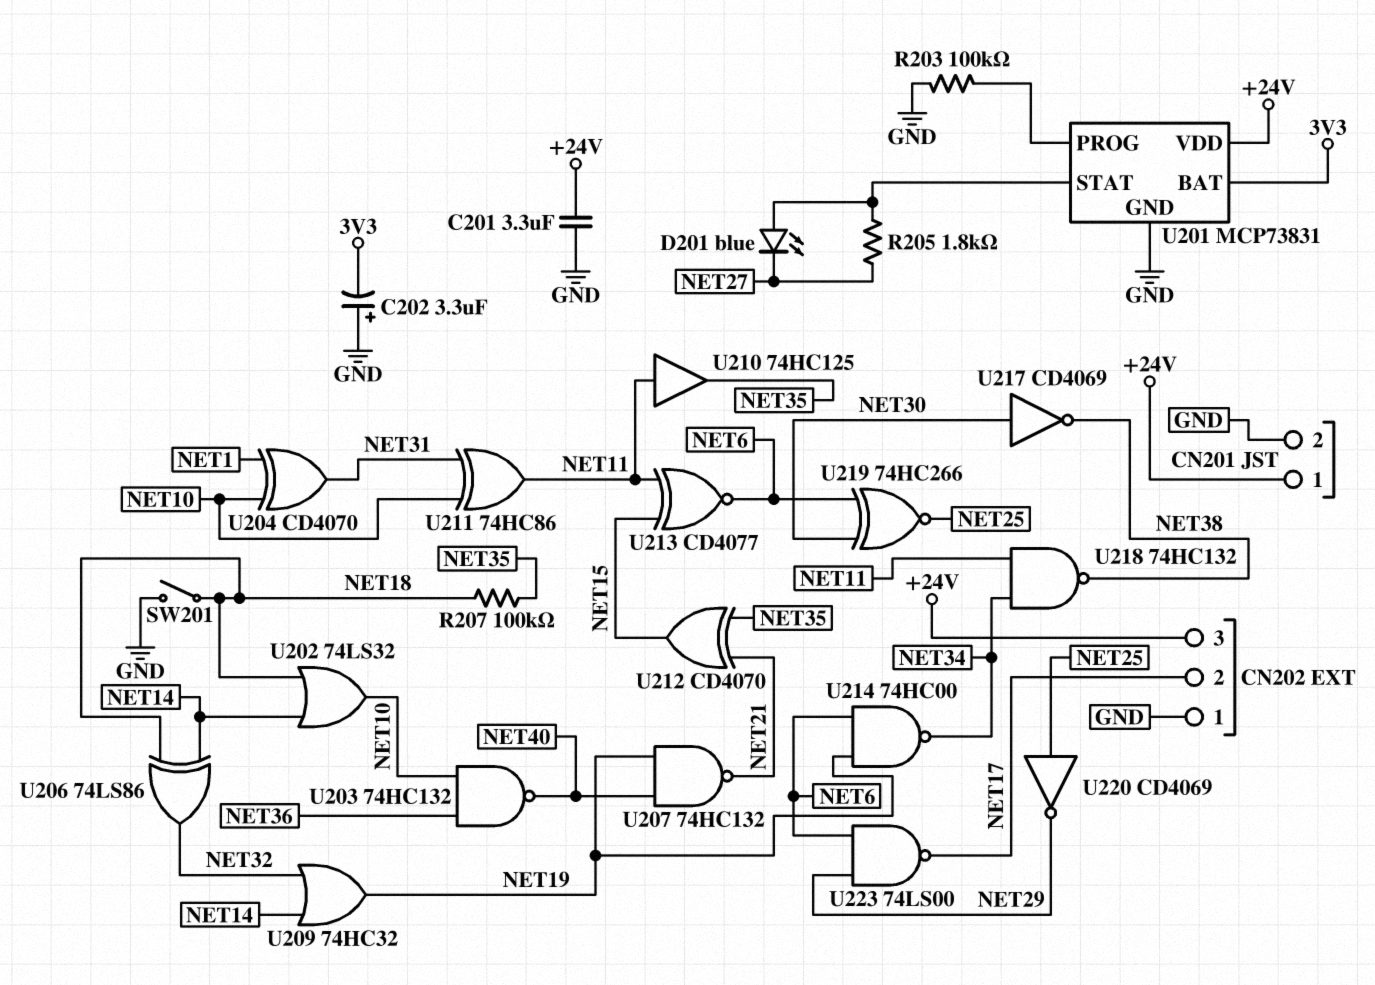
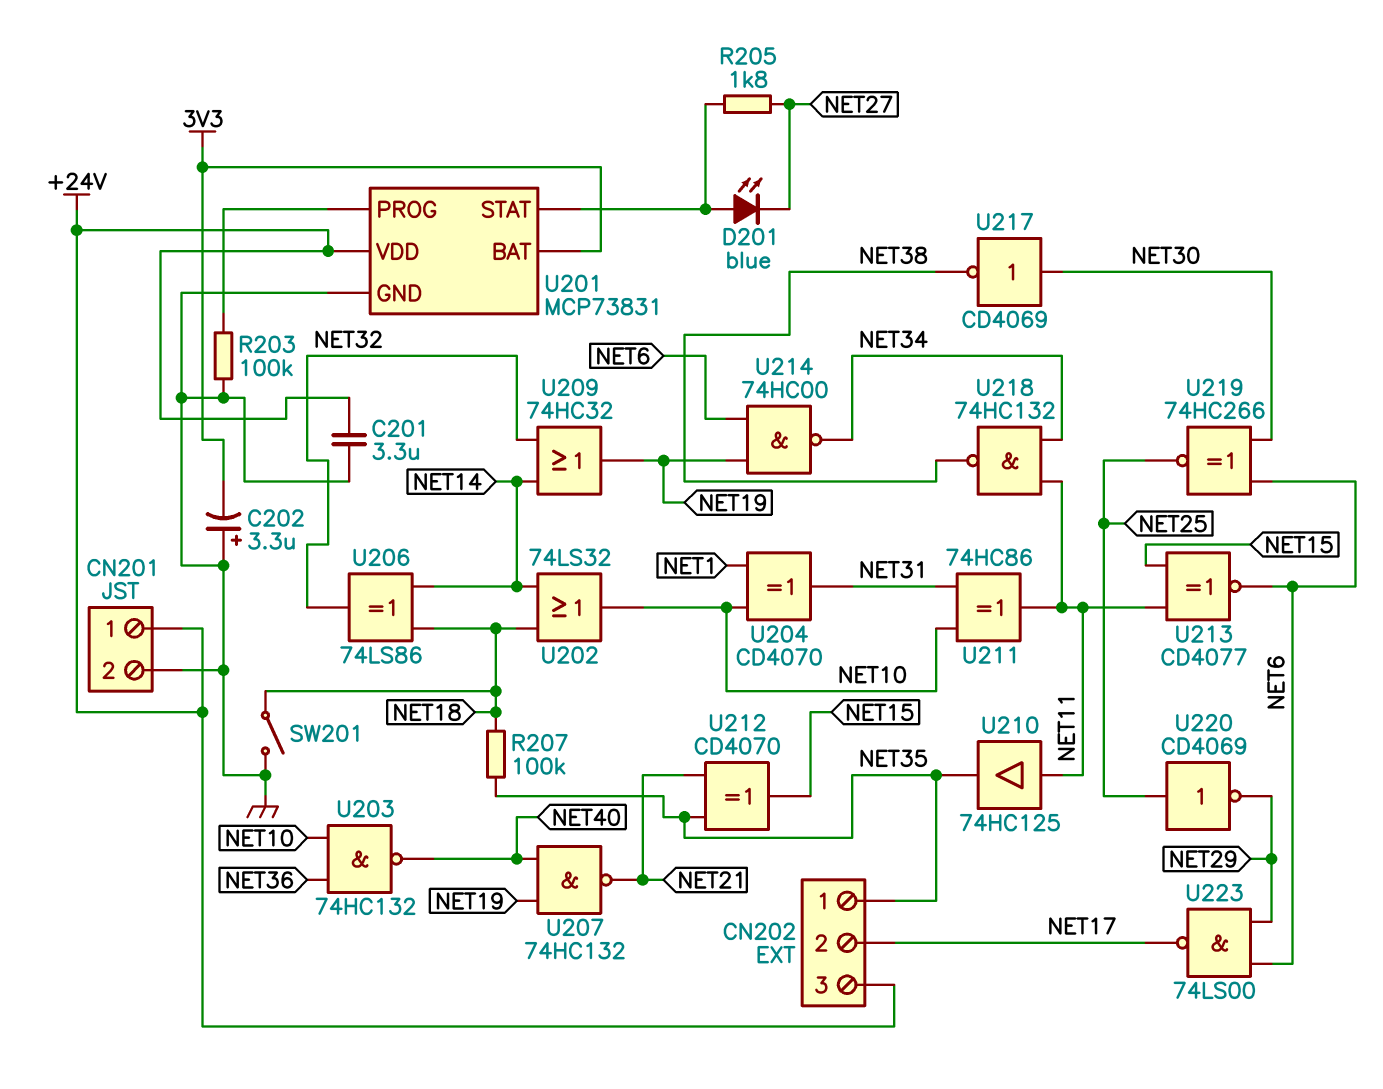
CN202 pin 1: GND -> NET35

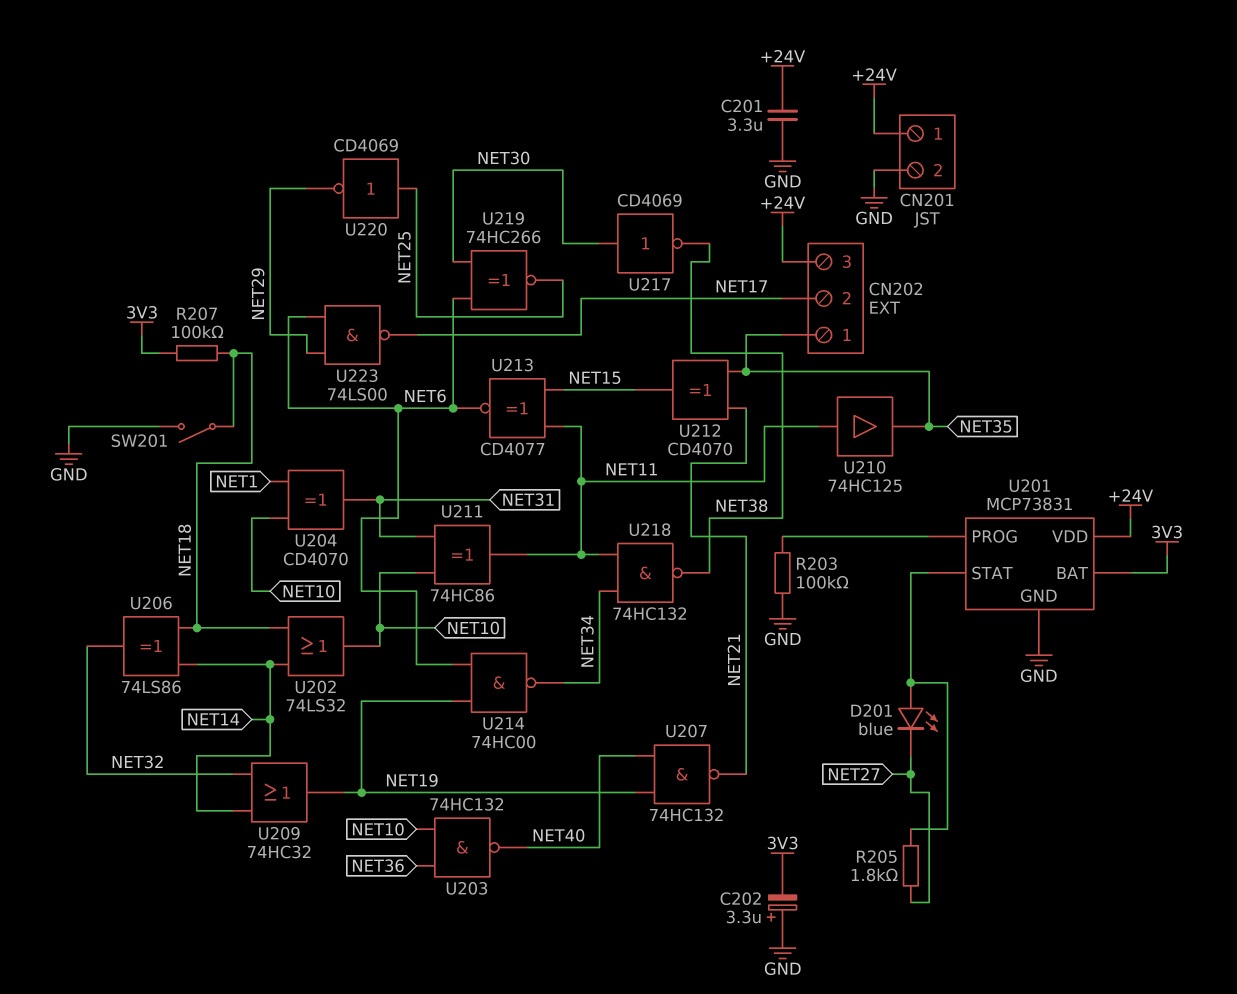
R207: 100k (NET18, NET35) -> 100k (3V3, NET18)

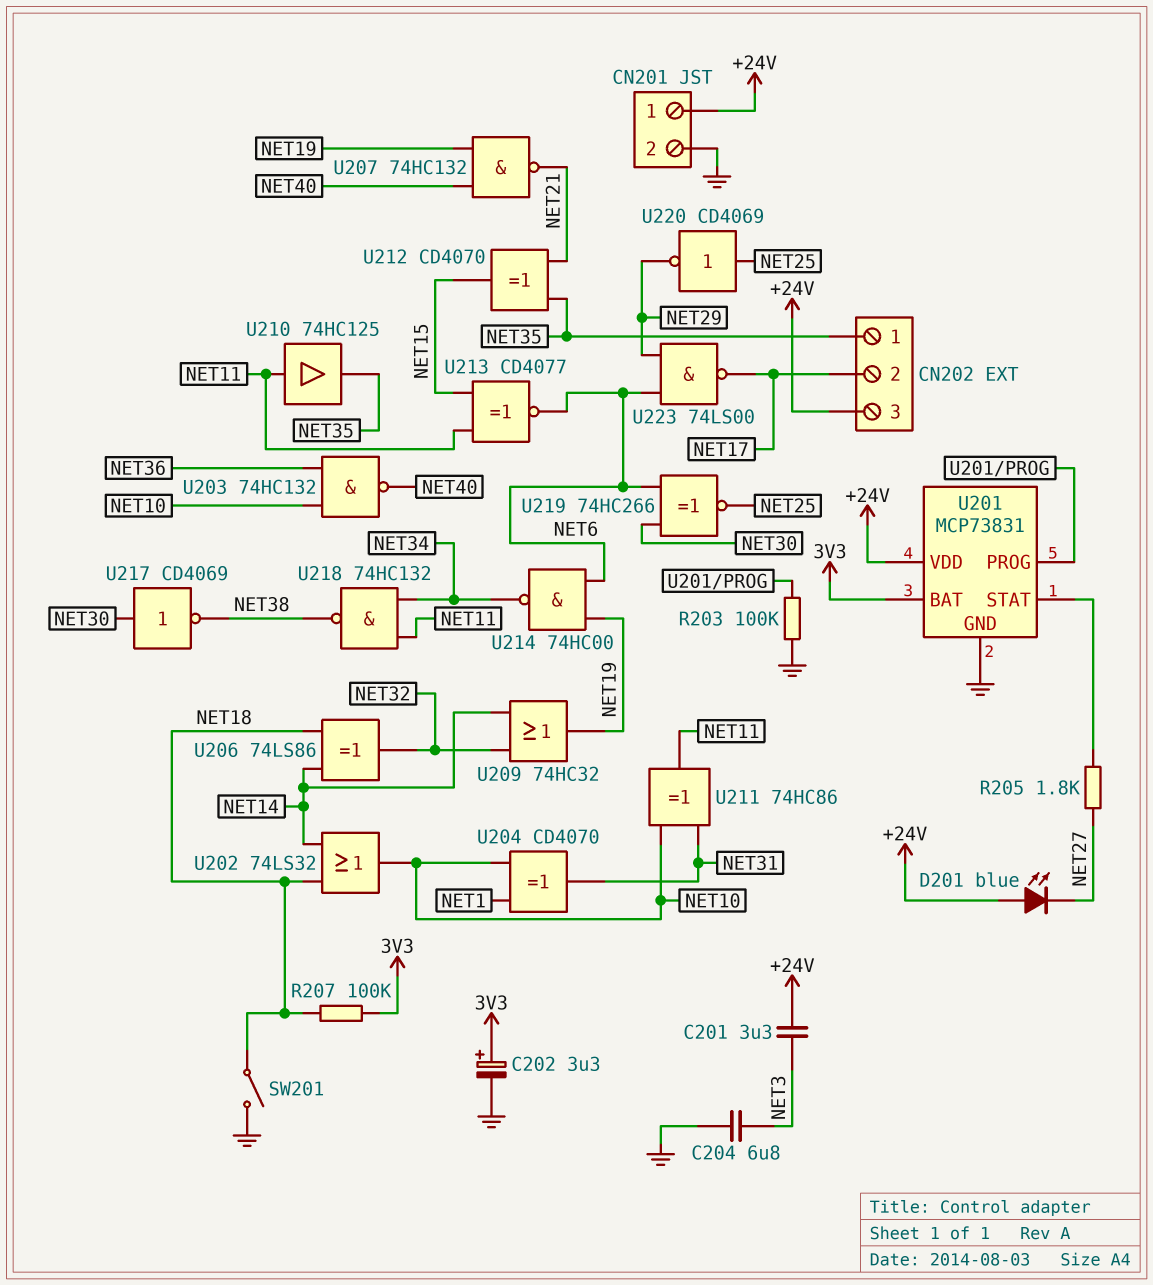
C201: 3.3uF (+24V, GND) -> 3.3uF (+24V, NET3)
C202: 3.3uF (plus GND, minus 3V3) -> 3.3uF (plus 3V3, minus GND)
C204: none -> 6.8uF (GND, NET3)
D201: LED blue (A U201/STAT, K NET27) -> LED blue (A +24V, K NET27)

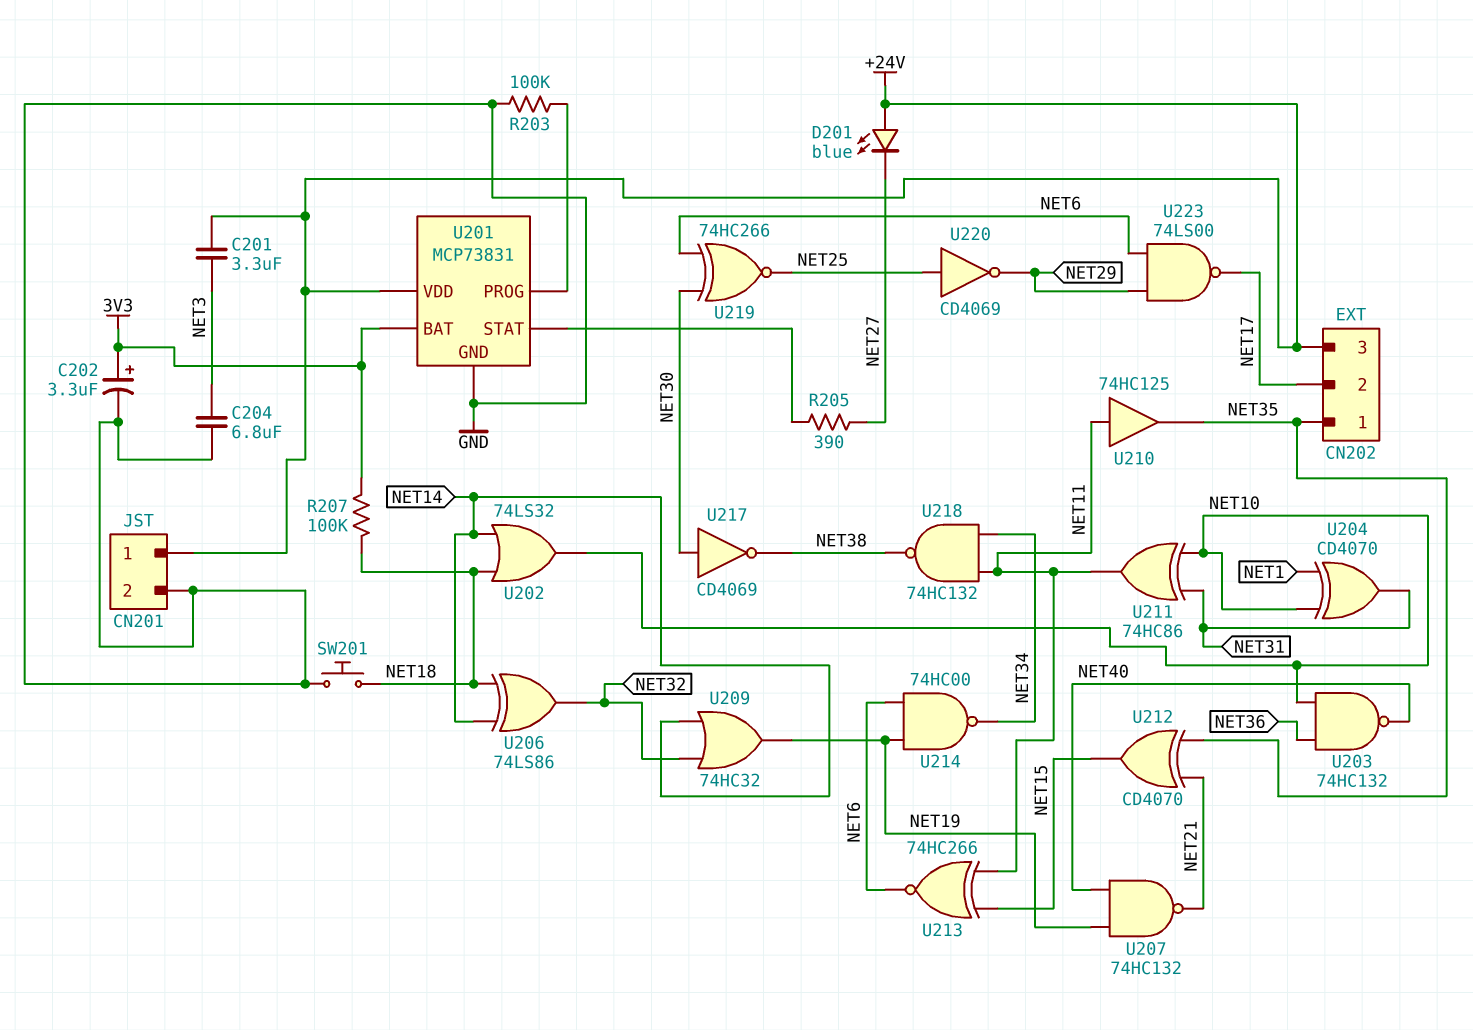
R205: 1.8k (NET27, U201/STAT) -> 390 (NET27, U201/STAT)
SW201: switch (GND, NET18) -> button (GND, NET18)
U213: XNOR CD4077 (in NET11, in NET15, out NET6) -> XNOR 74HC266 (in NET11, in NET15, out NET6)

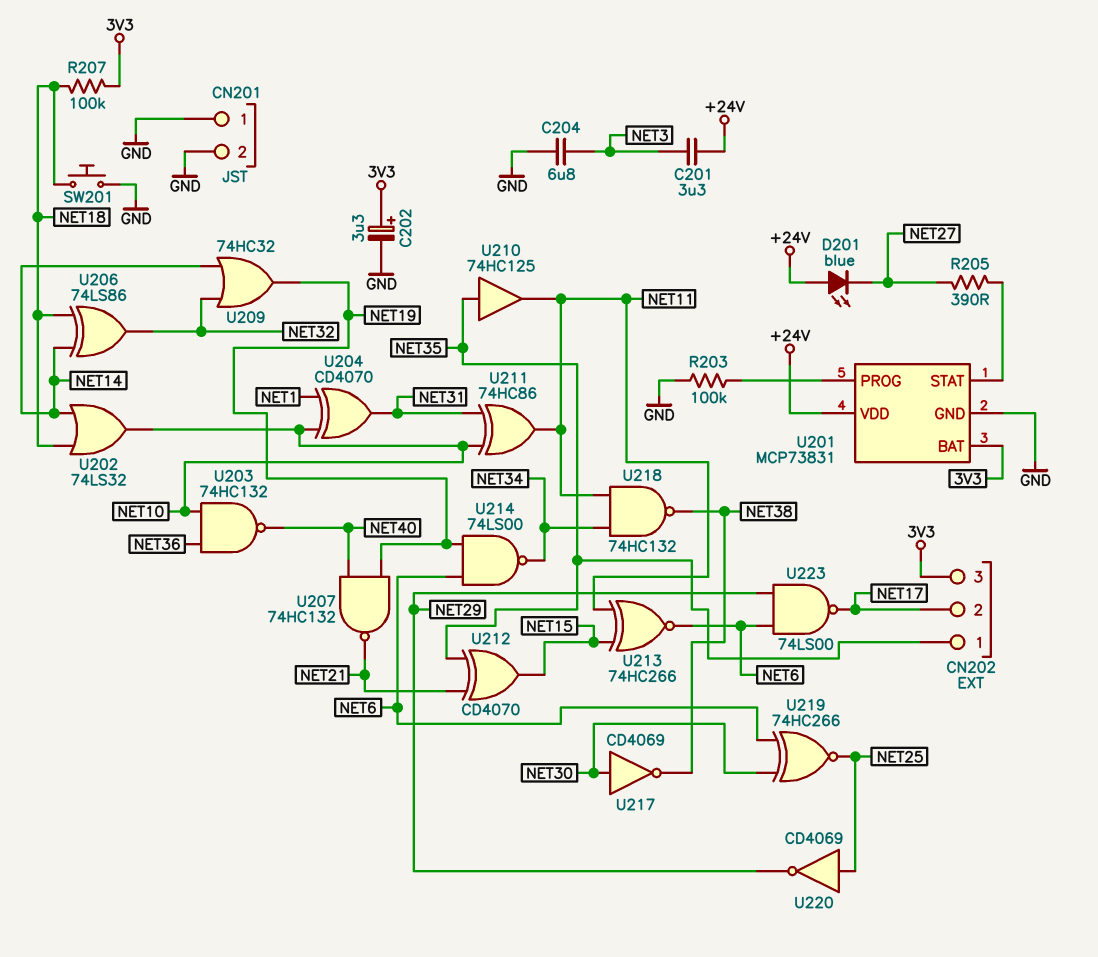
CN201 pin 1: +24V -> GND
CN202 pin 3: +24V -> 3V3
U210: buffer 74HC125 (in NET11, out NET35) -> buffer 74HC125 (in NET35, out NET11)
U214: NAND 74HC00 (in NET6, in NET19, out NET34) -> NAND 74LS00 (in NET6, in NET19, out NET34)

